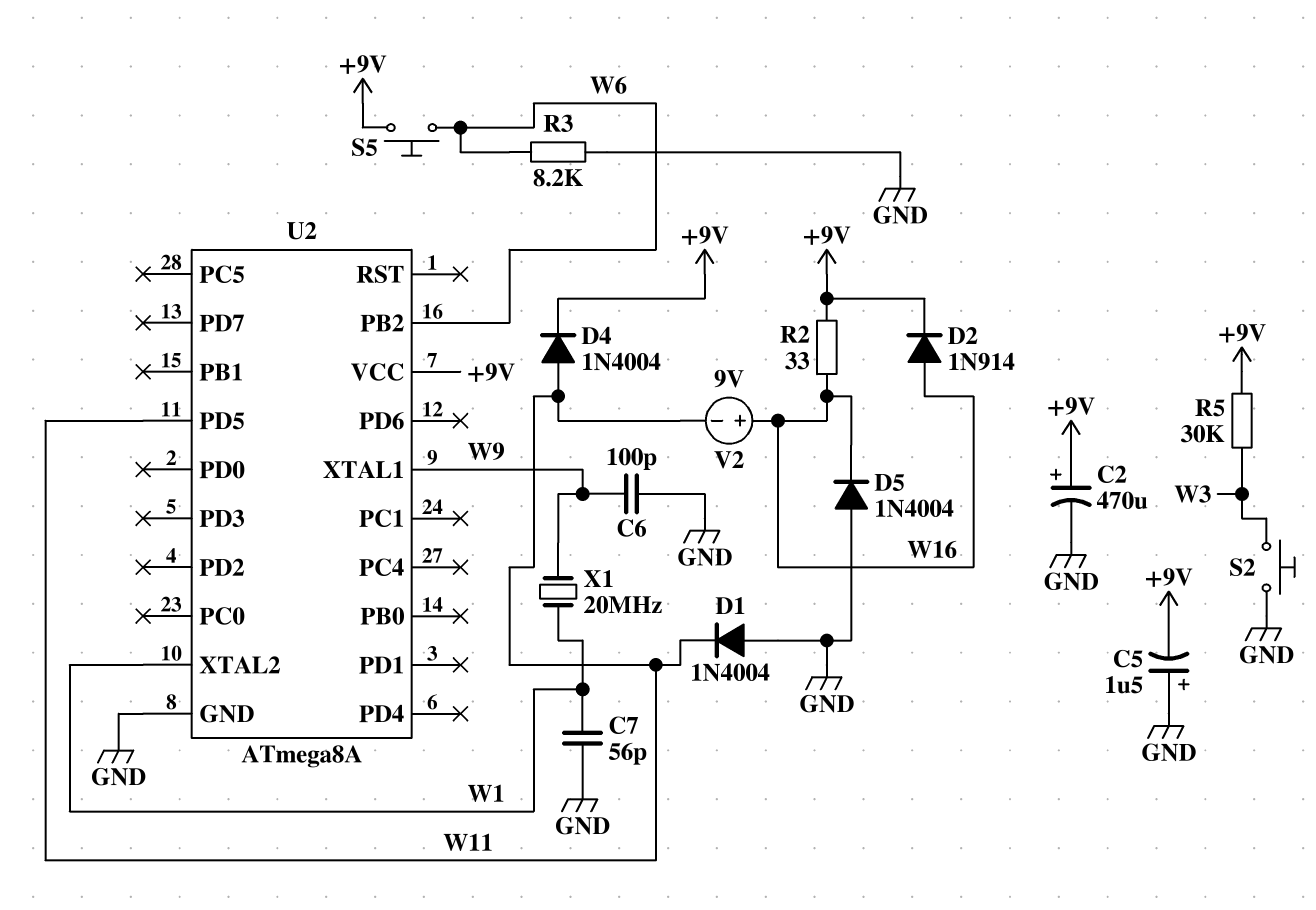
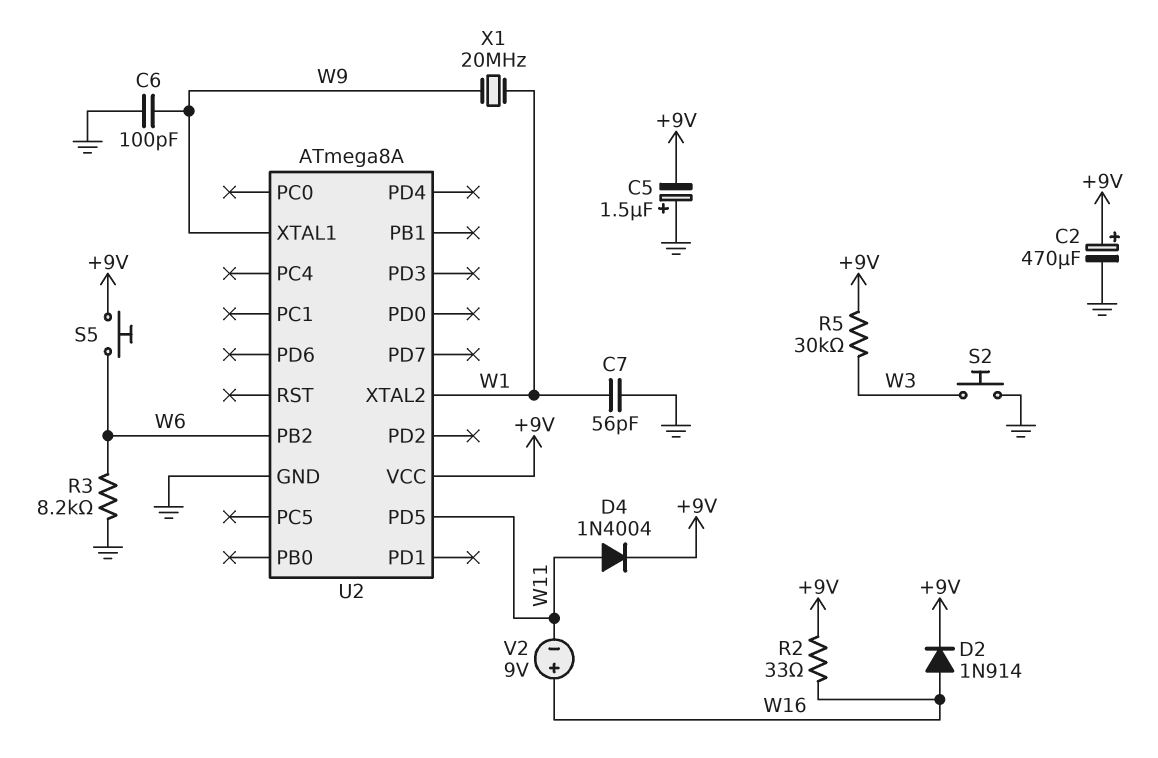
D1: diode 1N4004 (A GND, K W11) -> none
D5: diode 1N4004 (A GND, K W16) -> none

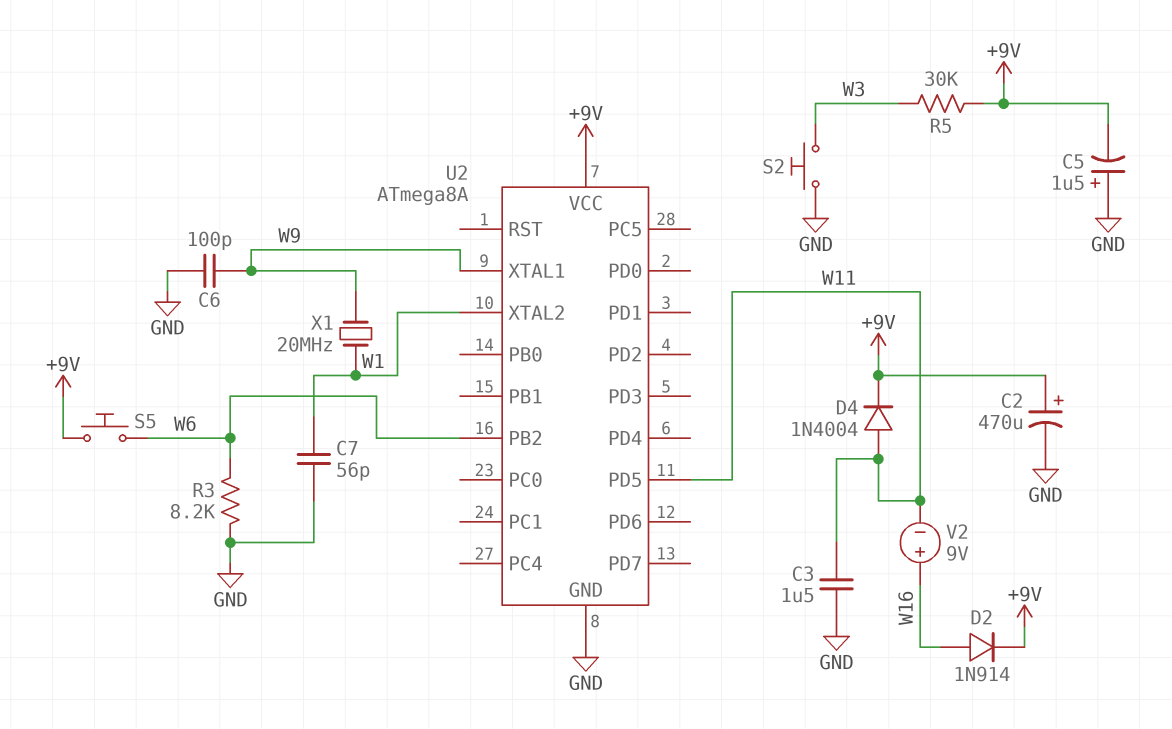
C3: none -> 1.5uF (GND, W11)
R2: 33 (+9V, W16) -> none

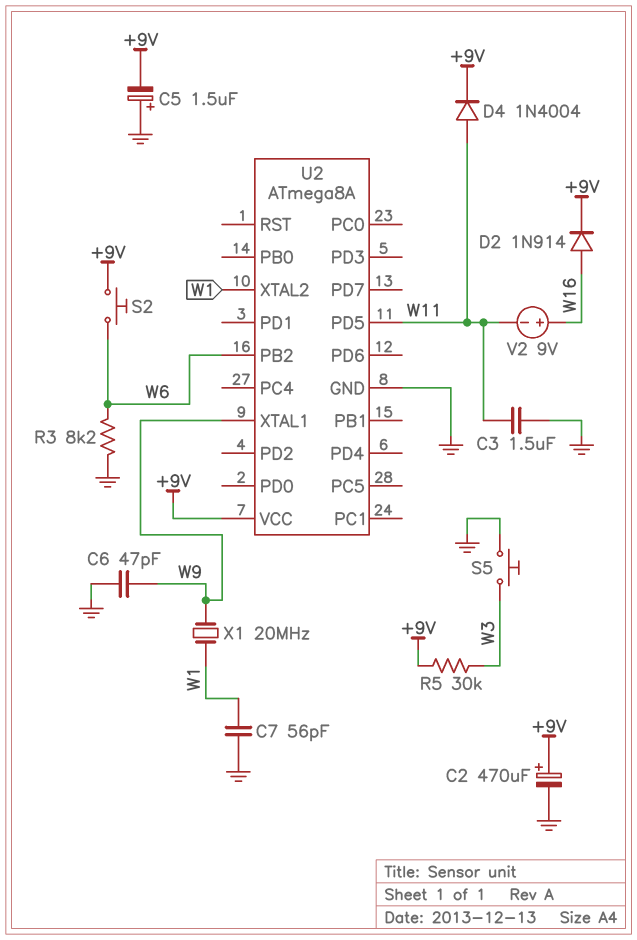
C6: 100pF (GND, W9) -> 47pF (GND, W9)
S2: button (GND, W3) -> button (+9V, W6)
S5: button (+9V, W6) -> button (GND, W3)

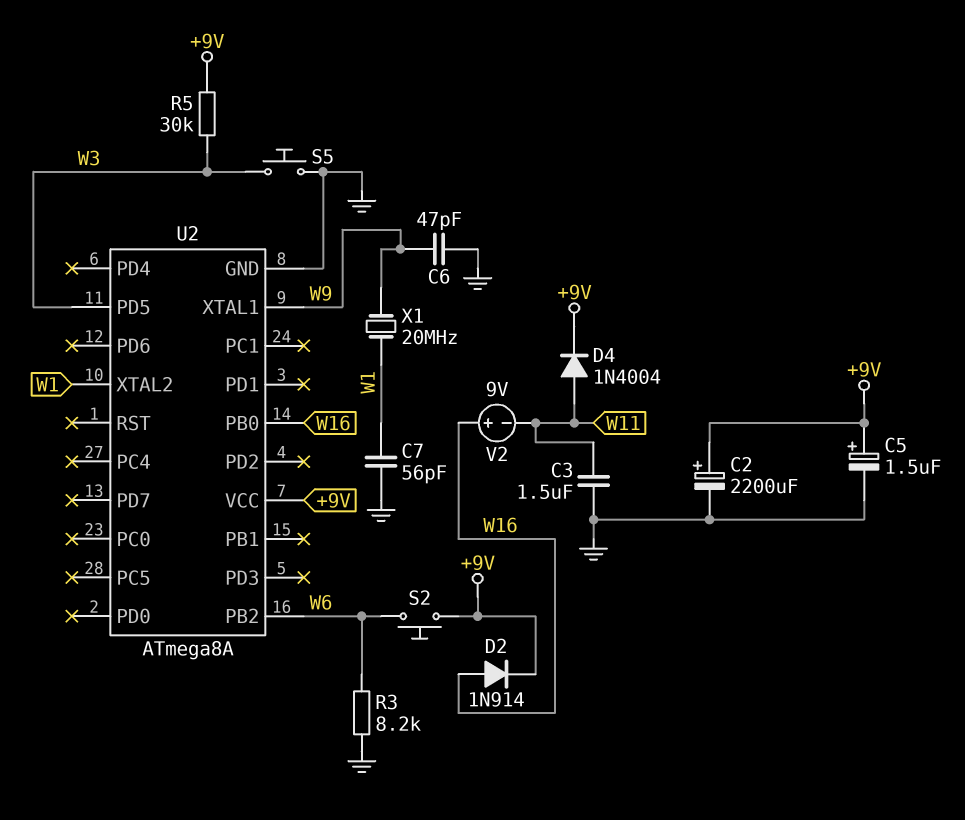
C2: 470uF (plus +9V, minus GND) -> 2200uF (plus +9V, minus GND)
C5: 1.5uF (plus GND, minus +9V) -> 1.5uF (plus +9V, minus GND)
U2 pin PB0: none -> W16
U2 pin PD5: W11 -> W3

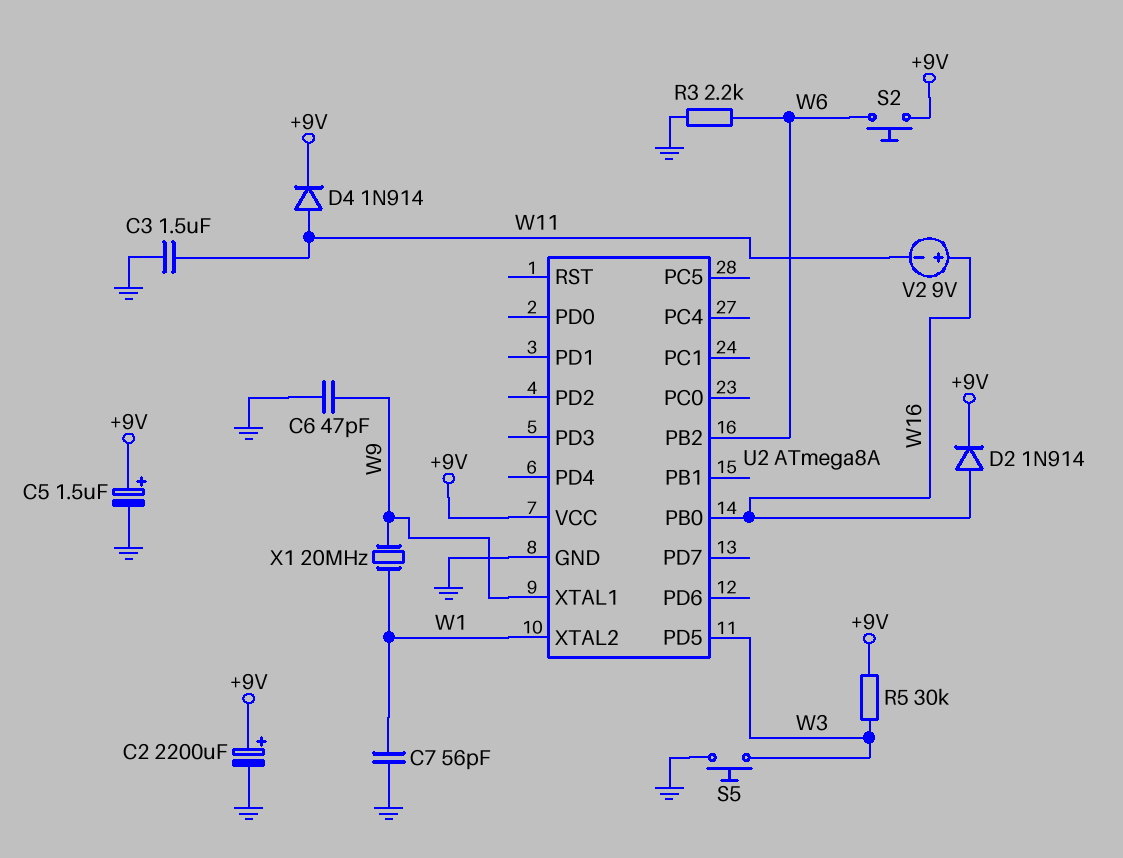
D4: diode 1N4004 (A W11, K +9V) -> diode 1N914 (A W11, K +9V)
R3: 8.2k (GND, W6) -> 2.2k (GND, W6)

